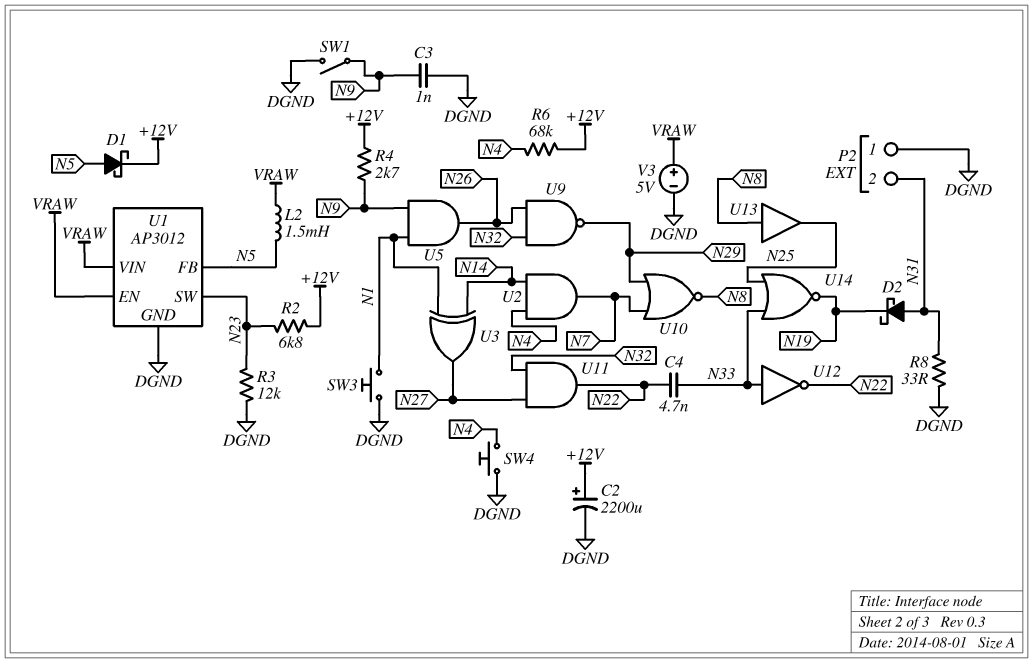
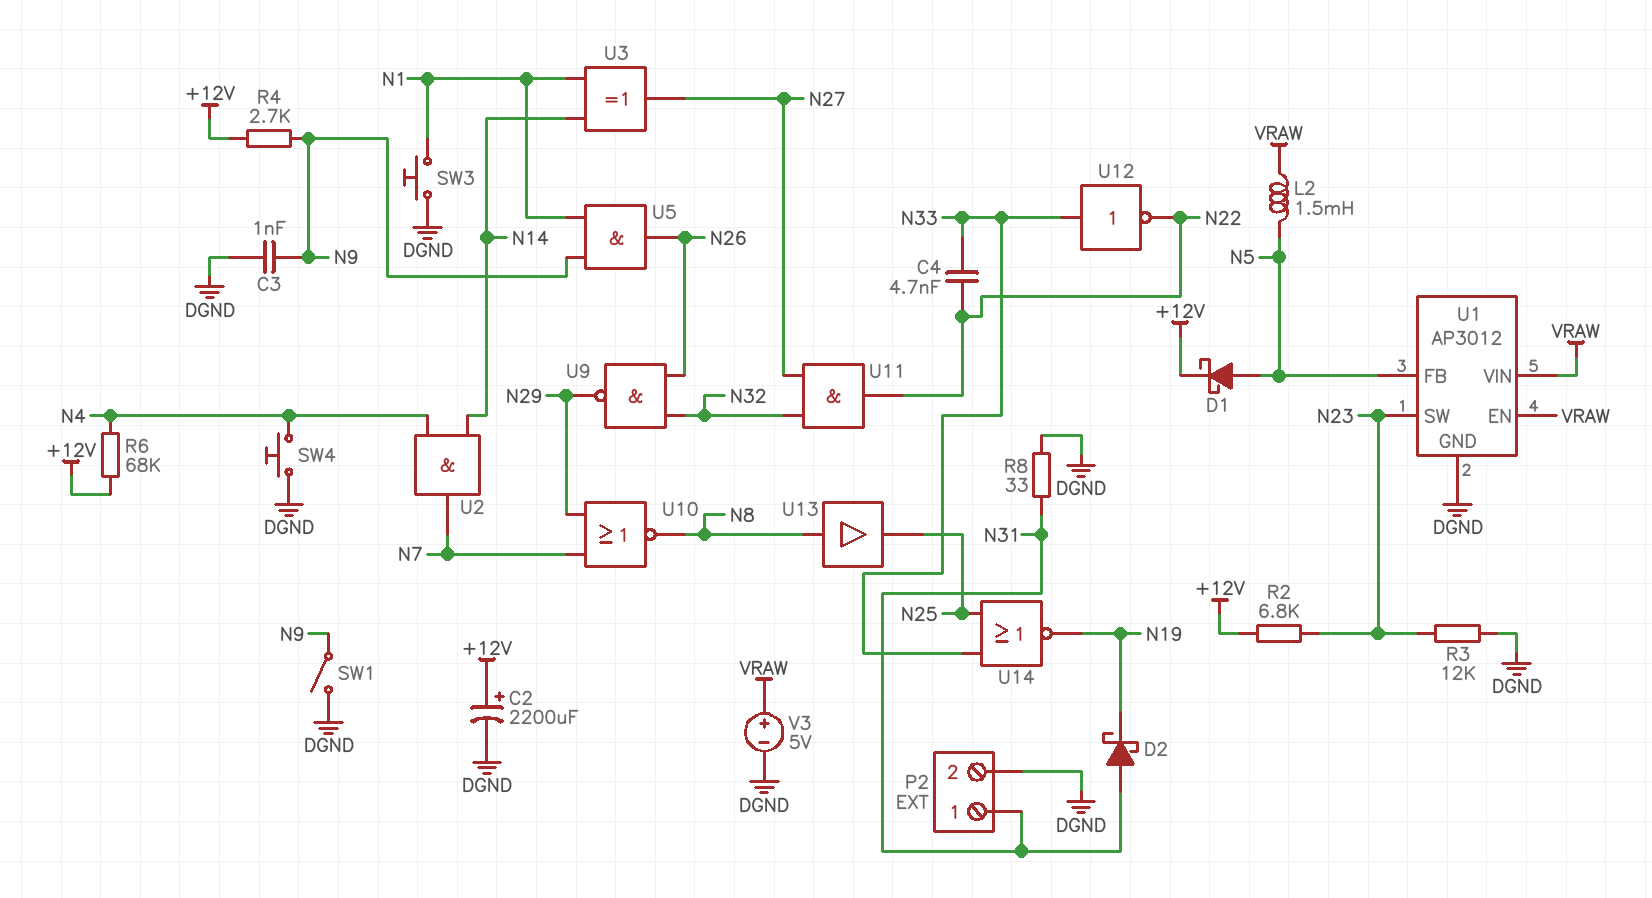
P2 pin 1: DGND -> N31
P2 pin 2: N31 -> DGND

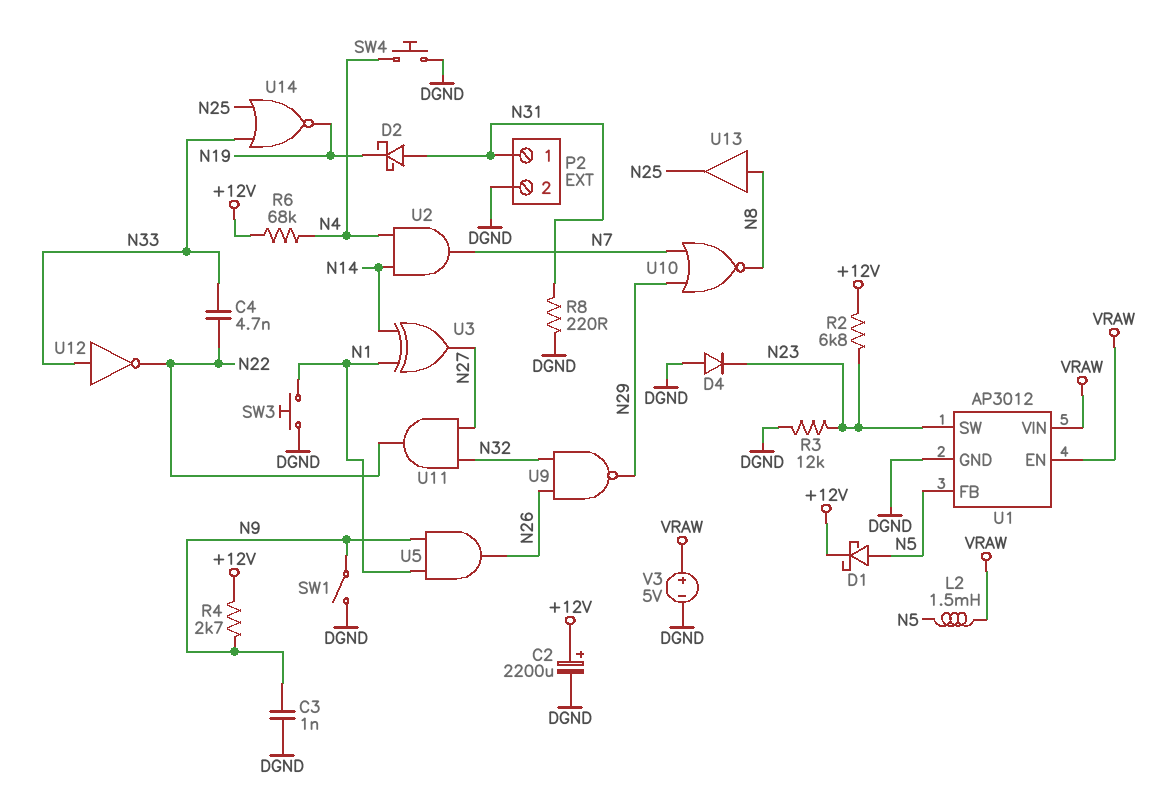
D4: none -> diode (A DGND, K N23)
R8: 33 (DGND, N31) -> 220 (DGND, N31)

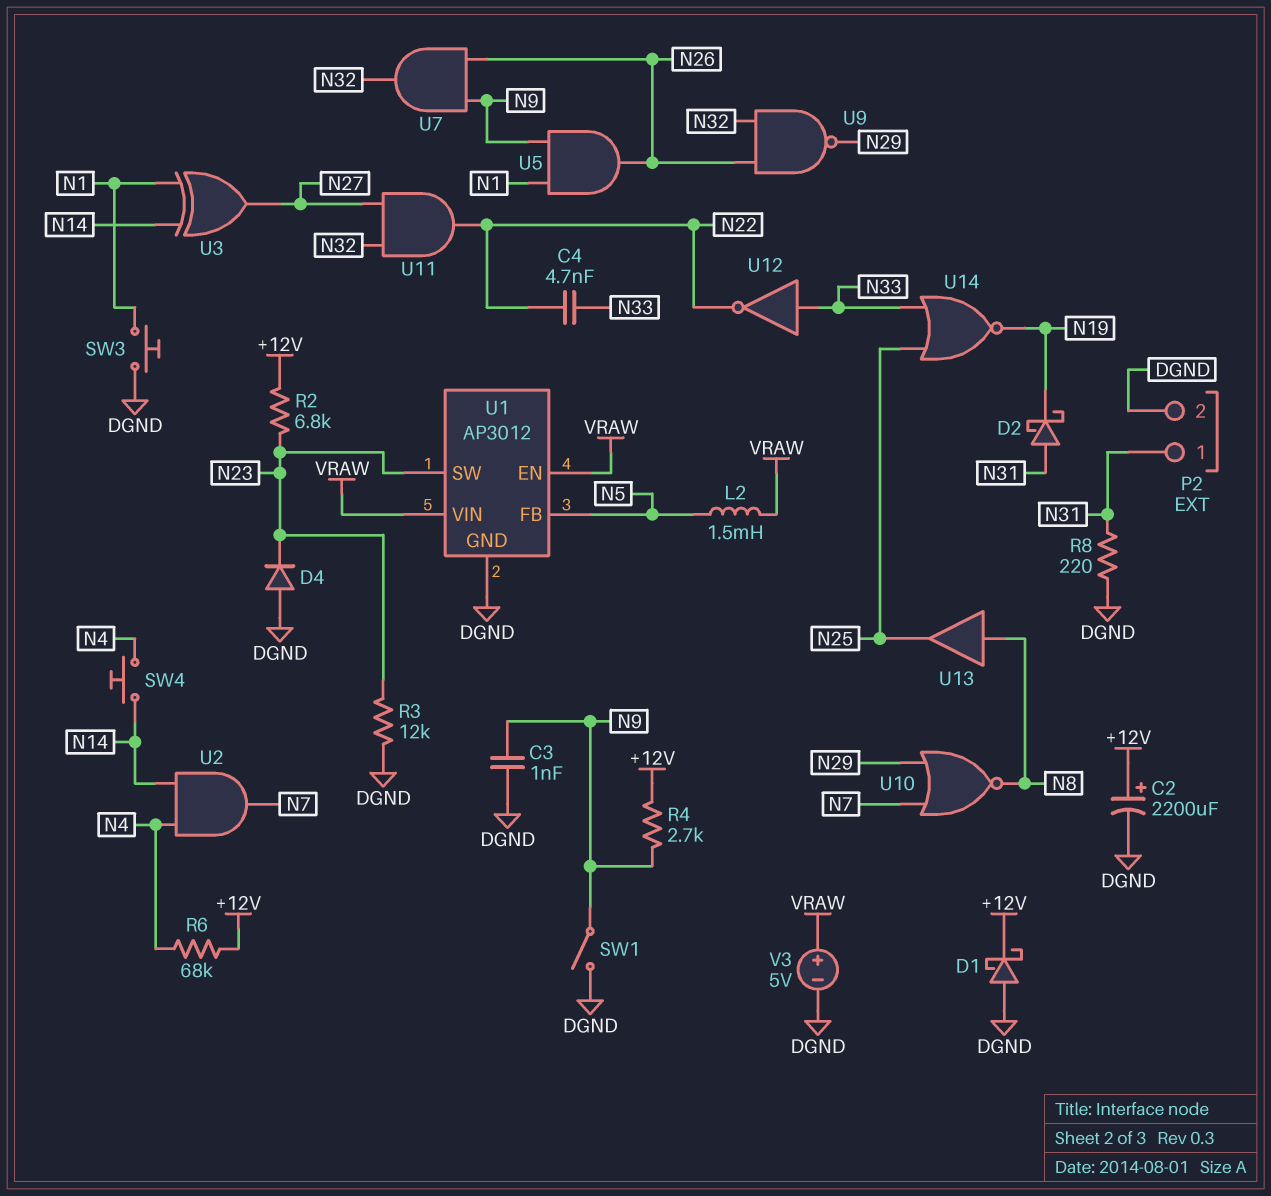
D1: schottky (A N5, K +12V) -> schottky (A DGND, K +12V)
SW4: button (DGND, N4) -> button (N4, N14)
U7: none -> AND (in N9, in N26, out N32)

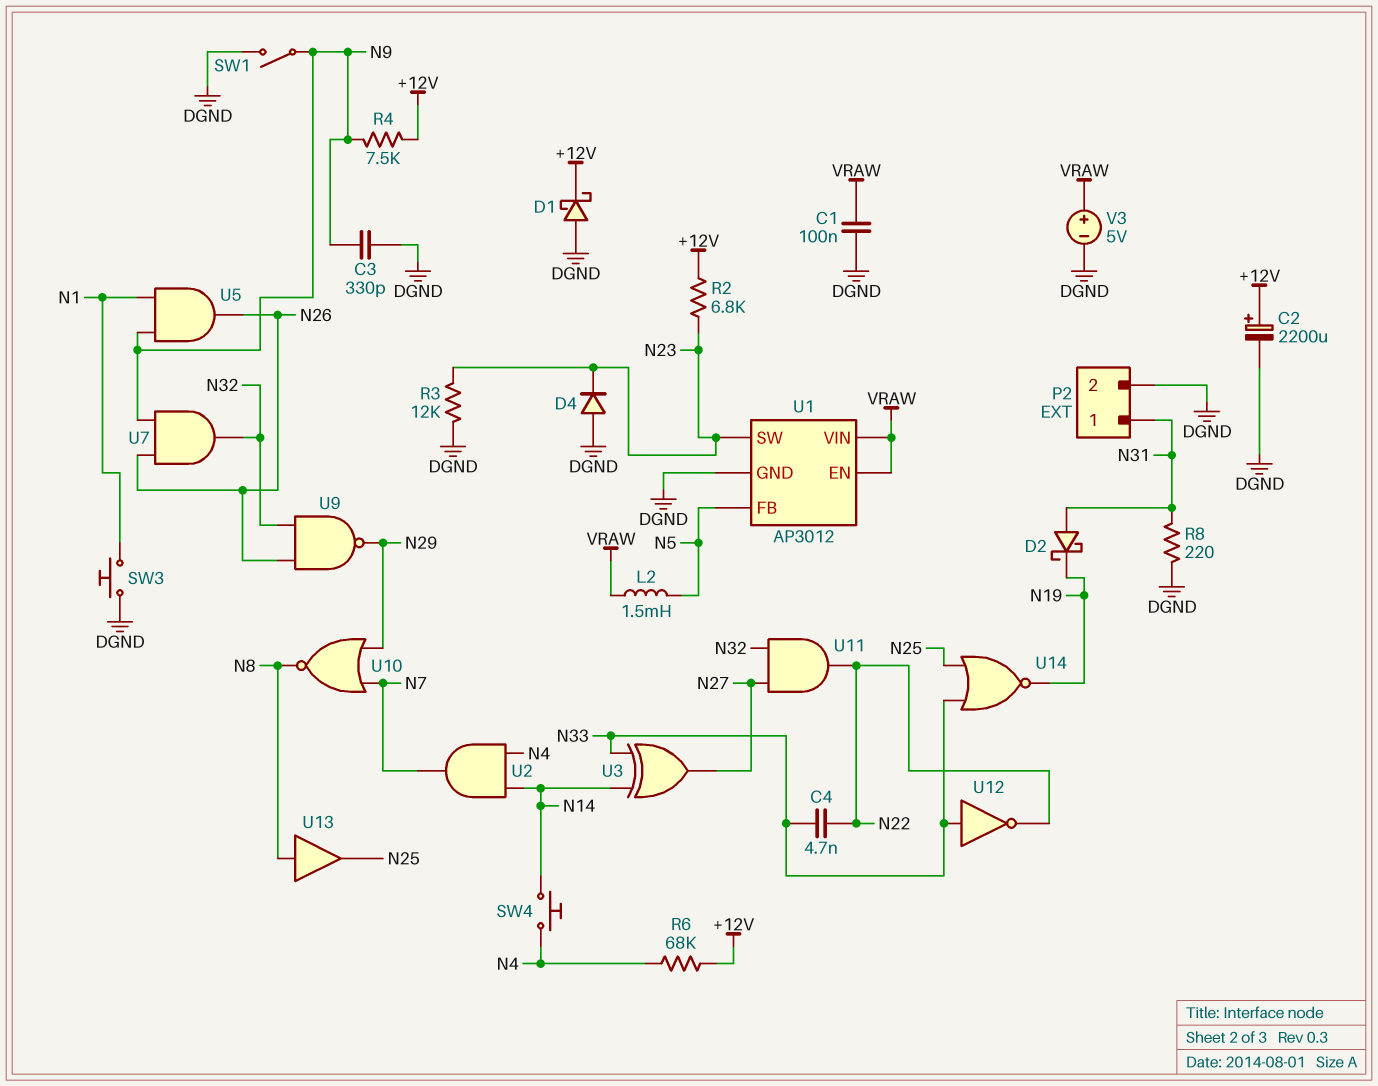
C1: none -> 100nF (DGND, VRAW)
C3: 1nF (DGND, N9) -> 330pF (DGND, N9)
R4: 2.7k (+12V, N9) -> 7.5k (+12V, N9)
U3: XOR (in N1, in N14, out N27) -> XOR (in N14, in N33, out N27)

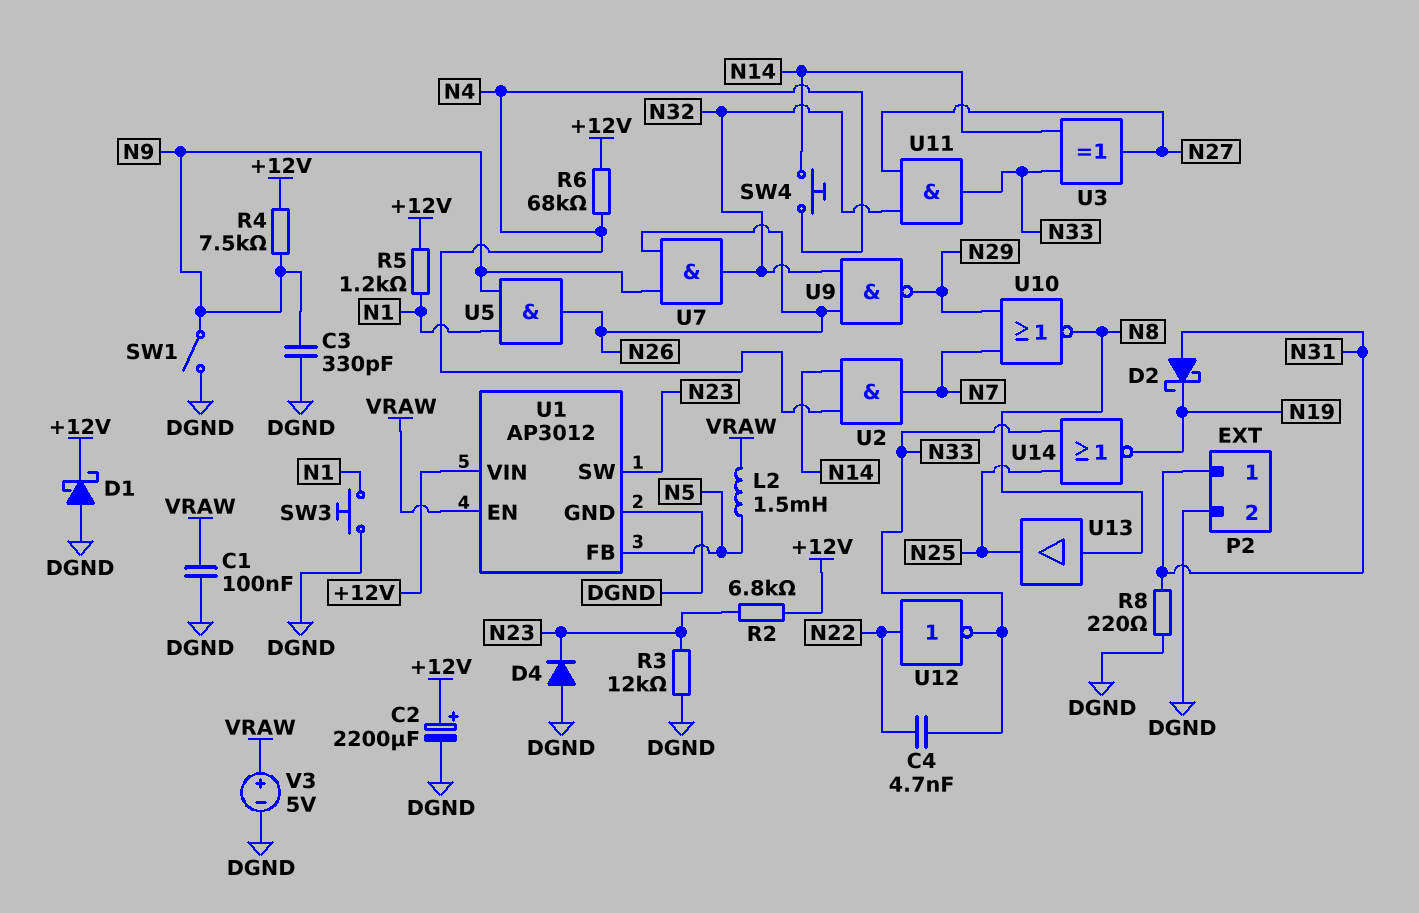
R5: none -> 1.2k (+12V, N1)
U1 pin VIN: VRAW -> +12V
U11: AND (in N27, in N32, out N22) -> AND (in N27, in N32, out N33)
U12: NOT (in N33, out N22) -> NOT (in N22, out N33)

